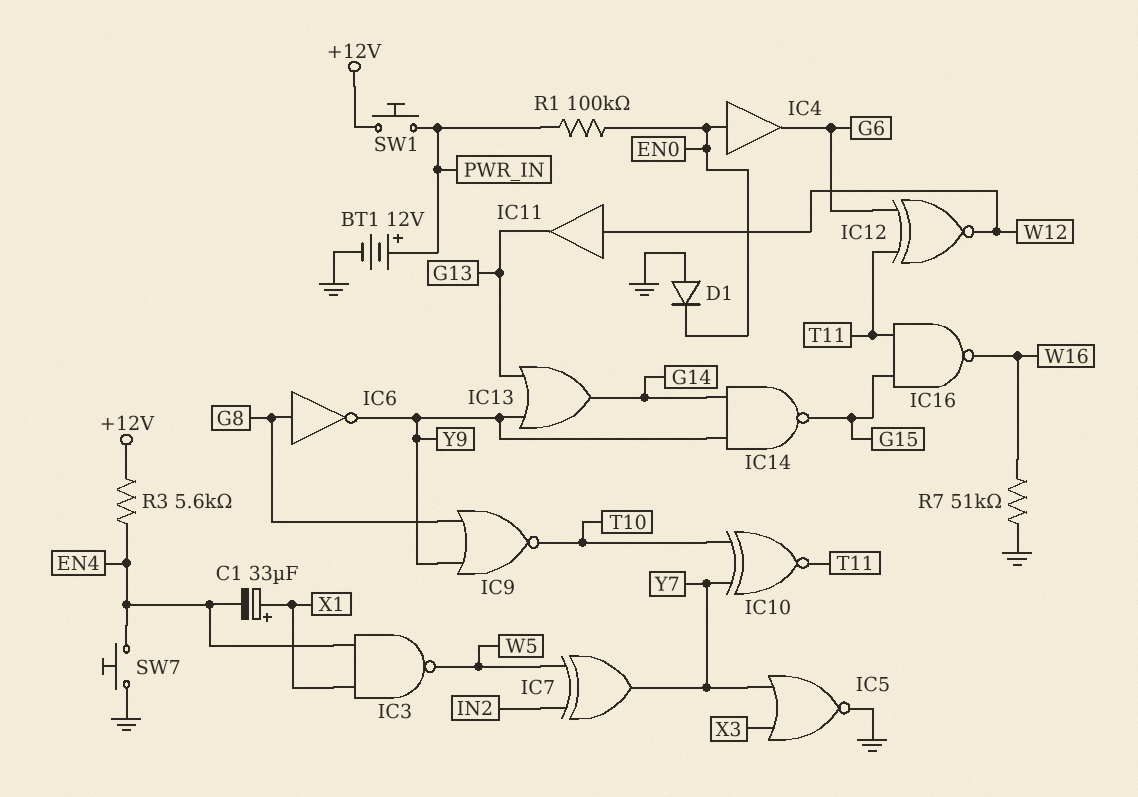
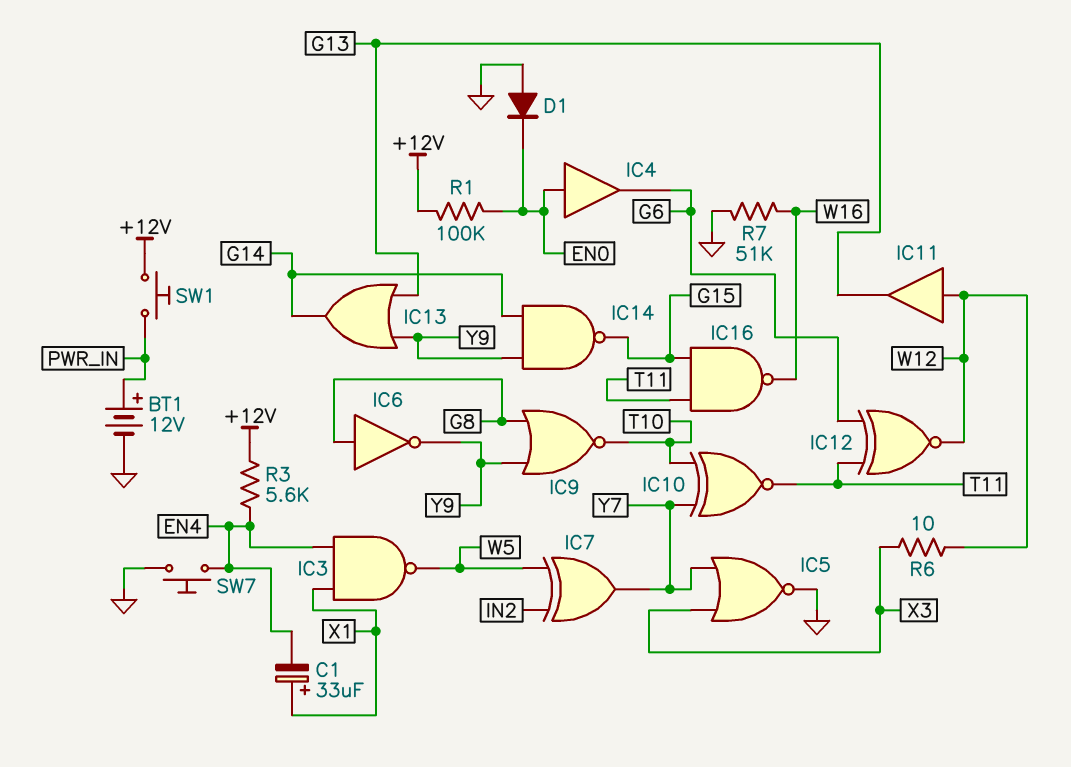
R1: 100k (EN0, PWR_IN) -> 100k (+12V, EN0)
R6: none -> 10 (W12, X3)

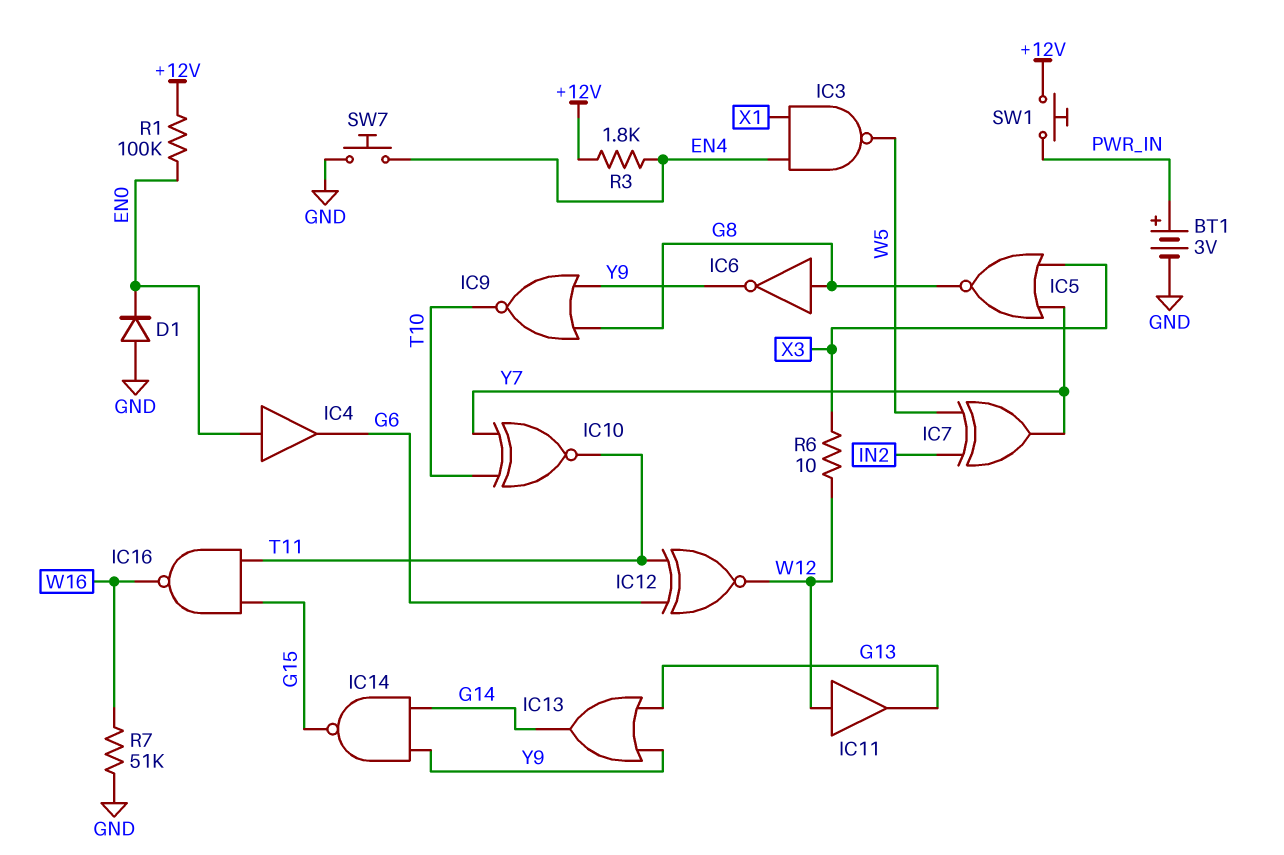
BT1: 12V (plus PWR_IN, minus GND) -> 3V (plus PWR_IN, minus GND)
C1: 33uF (plus X1, minus EN4) -> none
IC5: NOR (in X3, in Y7, out GND) -> NOR (in X3, in Y7, out G8)
R3: 5.6k (+12V, EN4) -> 1.8k (+12V, EN4)

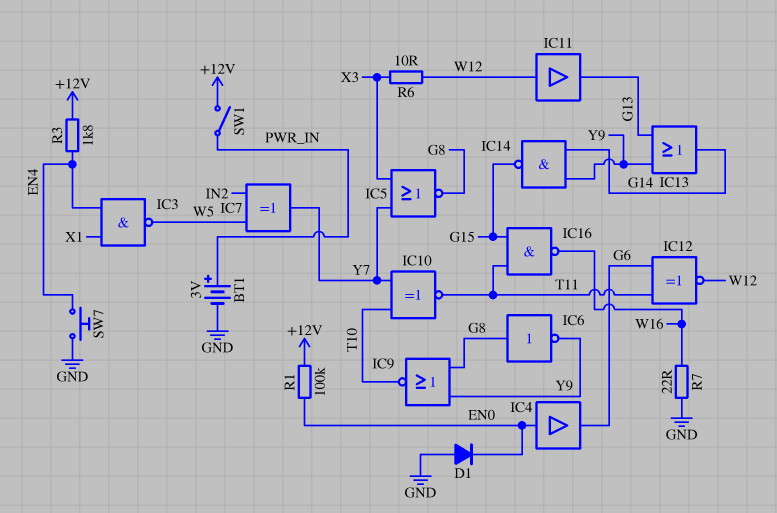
R7: 51k (GND, W16) -> 22 (GND, W16)
SW1: button (+12V, PWR_IN) -> switch (+12V, PWR_IN)

